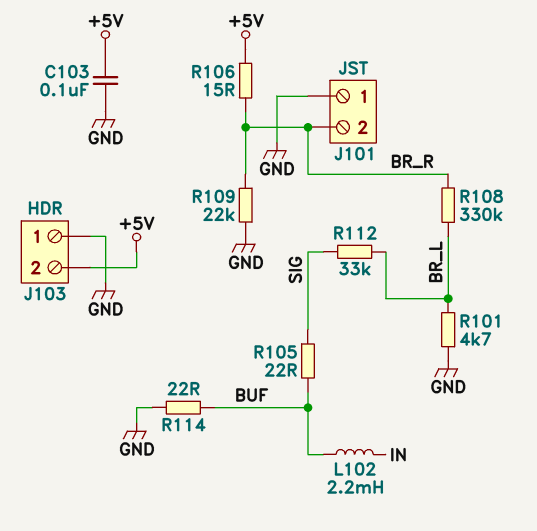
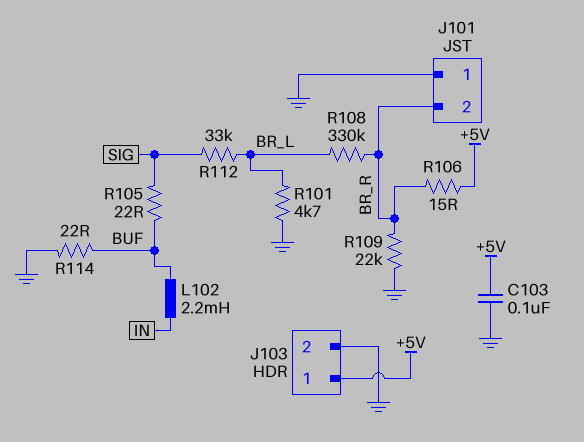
J103 pin 1: GND -> +5V
J103 pin 2: +5V -> GND

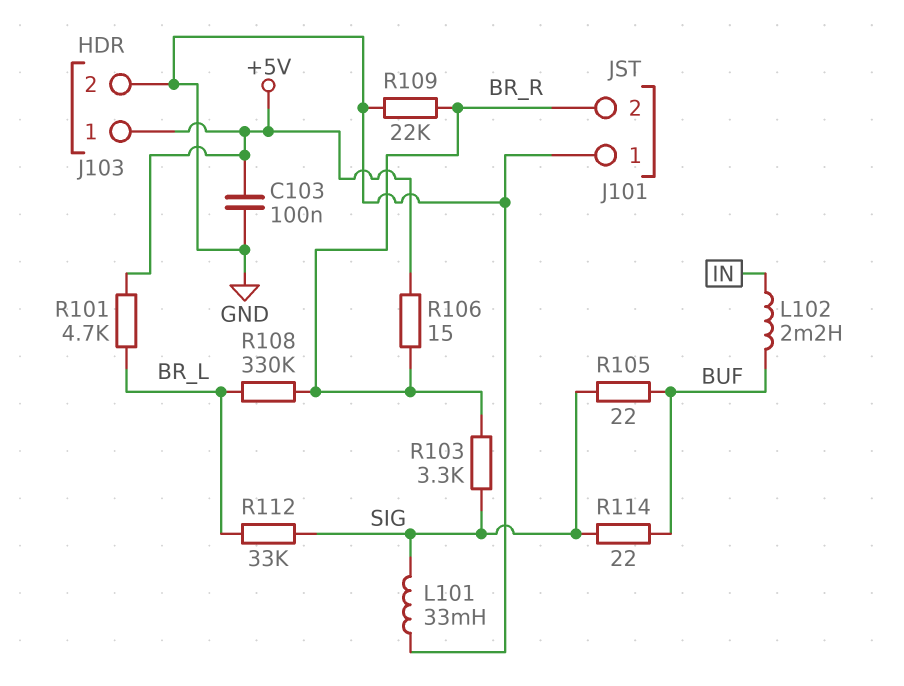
L101: none -> 33mH (GND, SIG)
R101: 4.7k (BR_L, GND) -> 4.7k (+5V, BR_L)
R103: none -> 3.3k (BR_R, SIG)
R114: 22 (BUF, GND) -> 22 (BUF, SIG)

